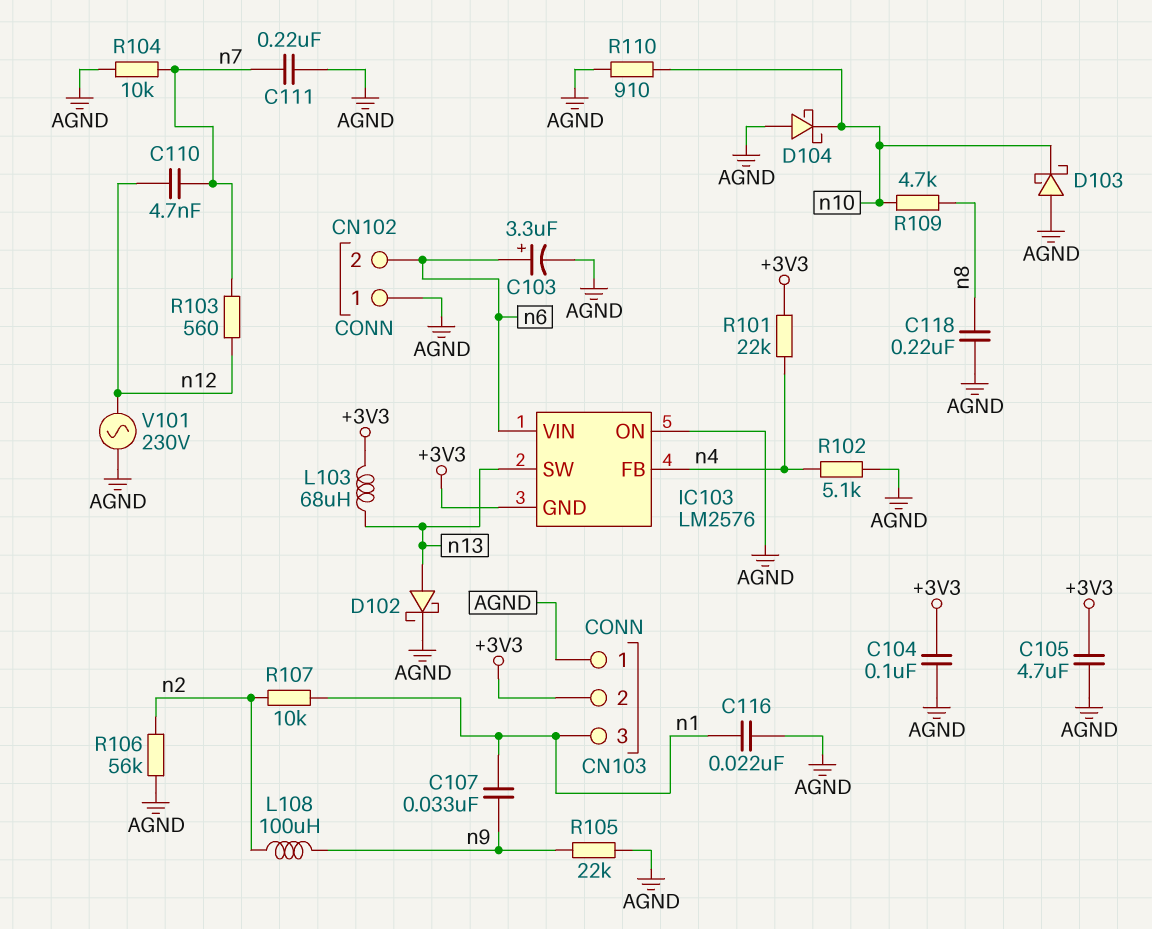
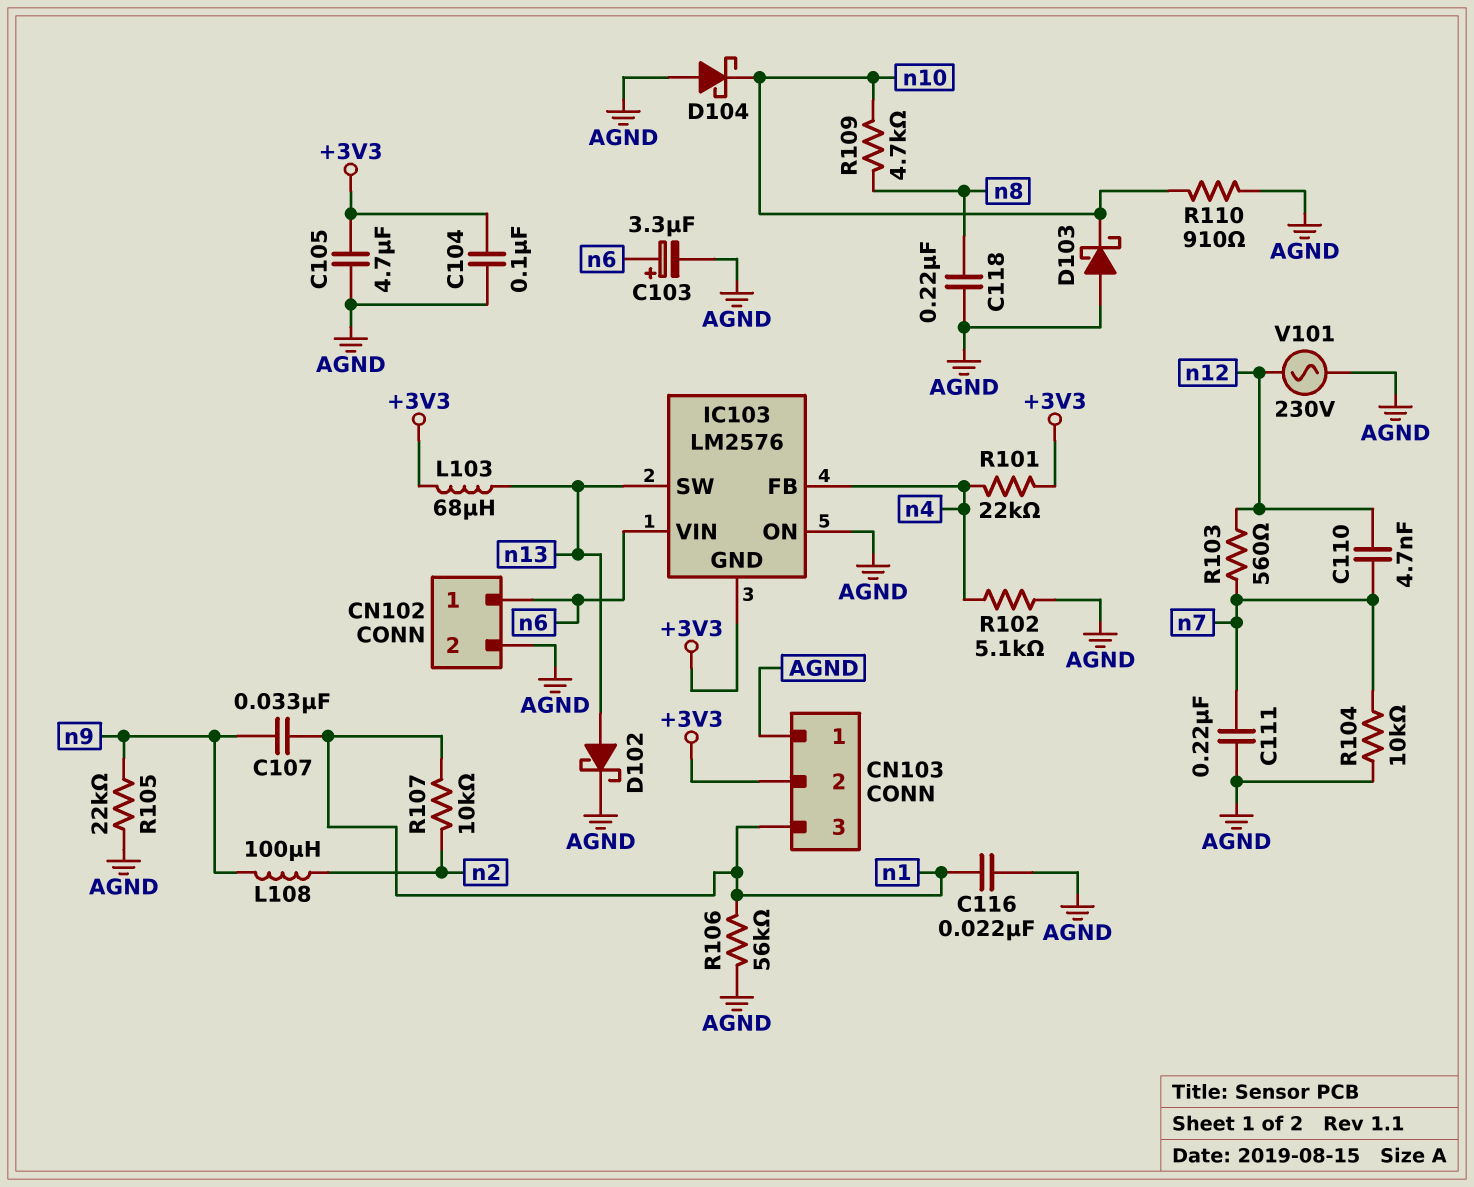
CN102 pin 1: AGND -> n6
CN102 pin 2: n6 -> AGND
R106: 56k (AGND, n2) -> 56k (AGND, n1)

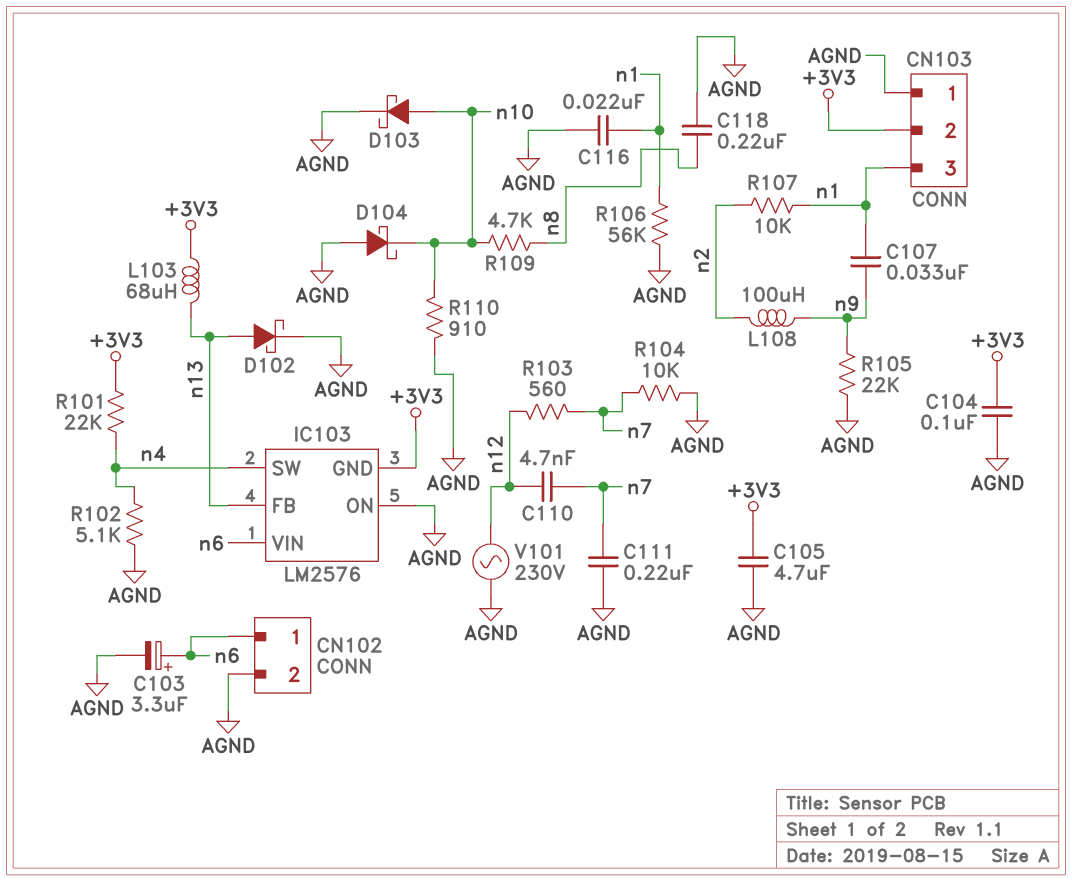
D103: schottky (A AGND, K n10) -> schottky (A n10, K AGND)
IC103 pin FB: n4 -> n13
IC103 pin SW: n13 -> n4

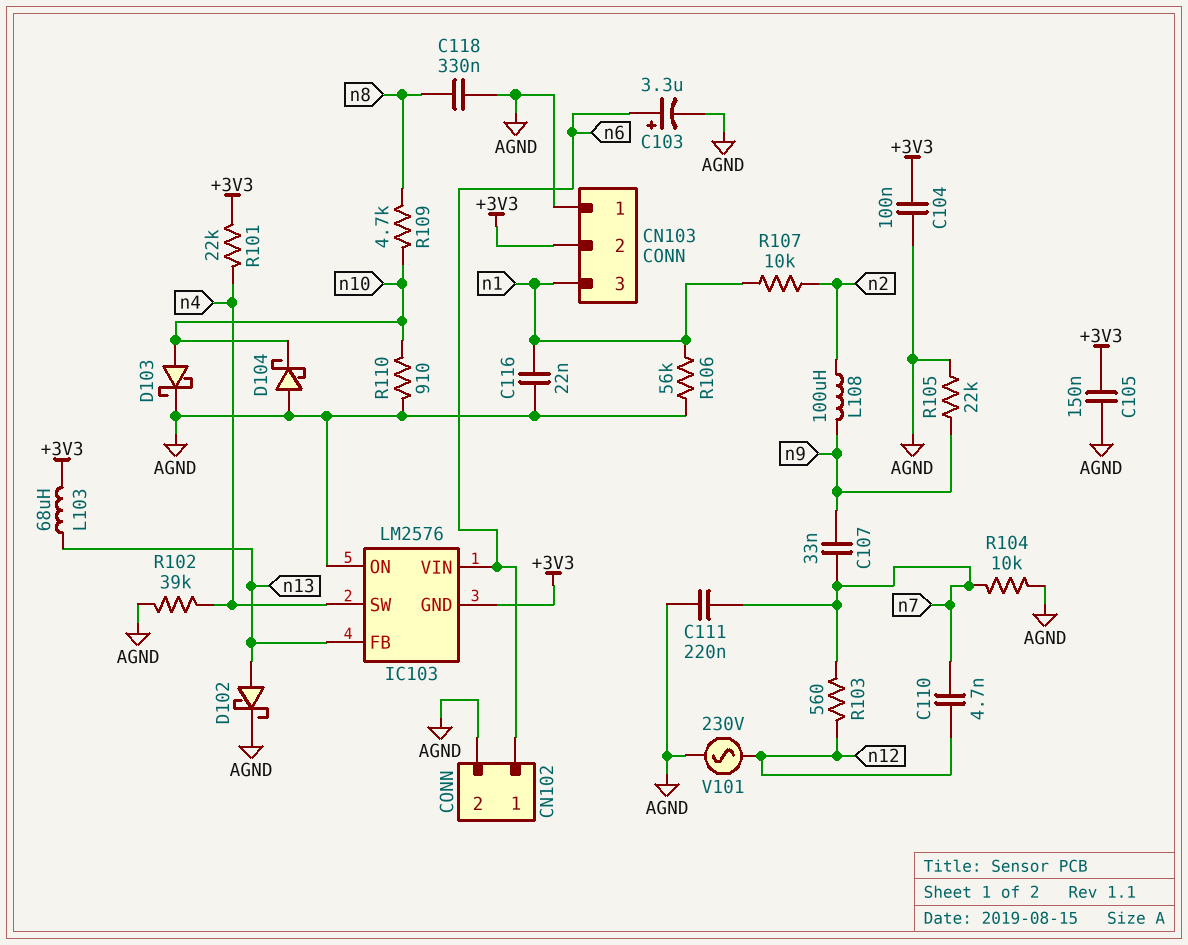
C105: 4.7uF (+3V3, AGND) -> 150nF (+3V3, AGND)
C107: 33nF (n1, n9) -> 33nF (n7, n9)
C118: 220nF (AGND, n8) -> 330nF (AGND, n8)
R102: 5.1k (AGND, n4) -> 39k (AGND, n4)

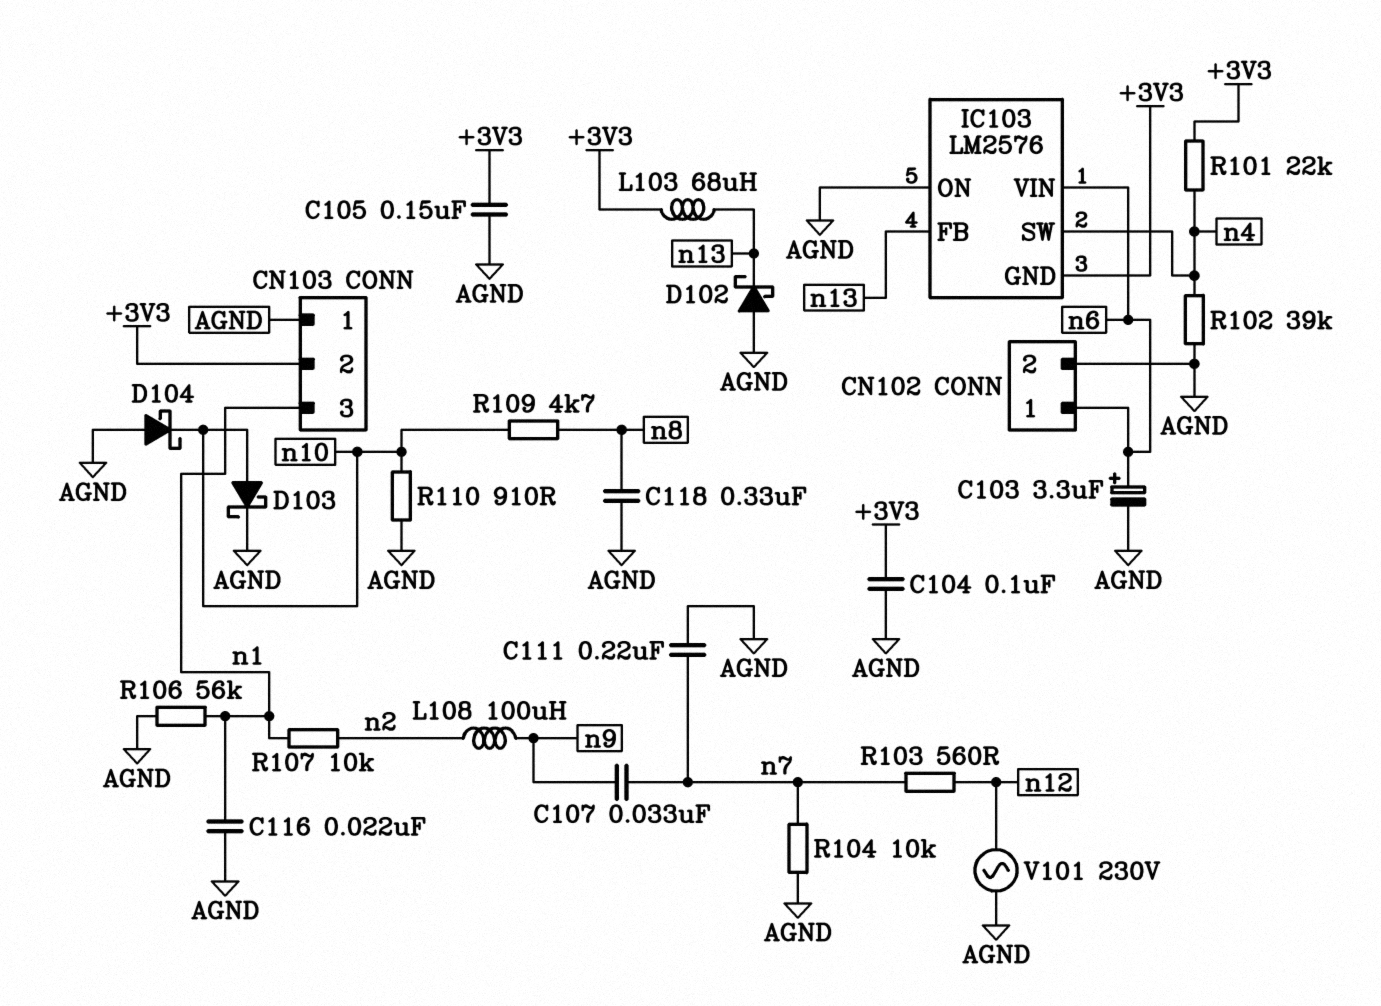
C110: 4.7nF (n7, n12) -> none
D102: schottky (A n13, K AGND) -> schottky (A AGND, K n13)
R105: 22k (AGND, n9) -> none

